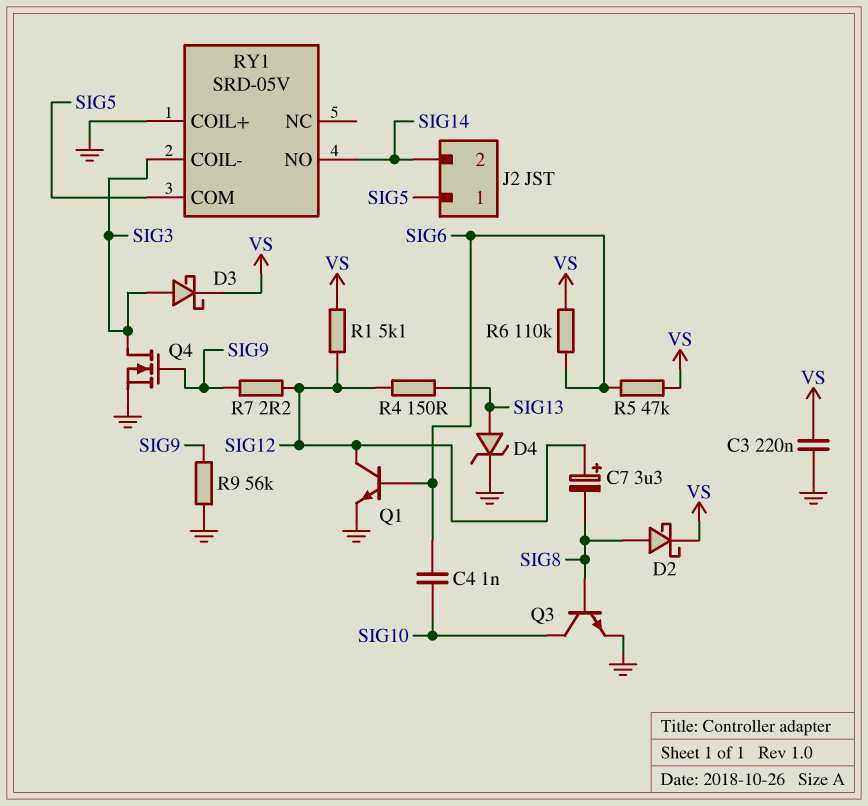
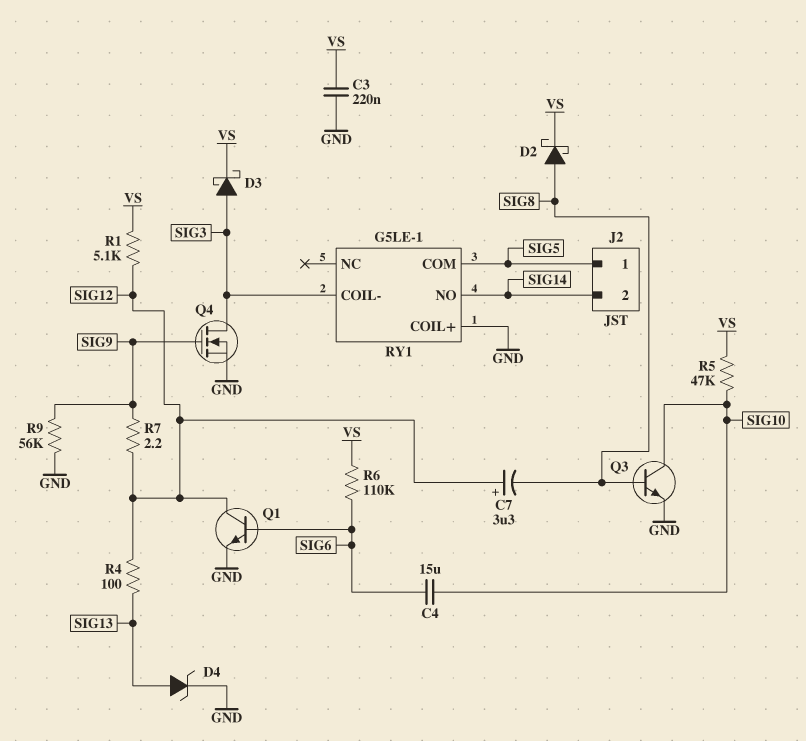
C4: 1nF (SIG6, SIG10) -> 15uF (SIG6, SIG10)
R4: 150 (SIG12, SIG13) -> 100 (SIG12, SIG13)
R5: 47k (SIG6, VS) -> 47k (SIG10, VS)
RY1: SRD-05V -> G5LE-1

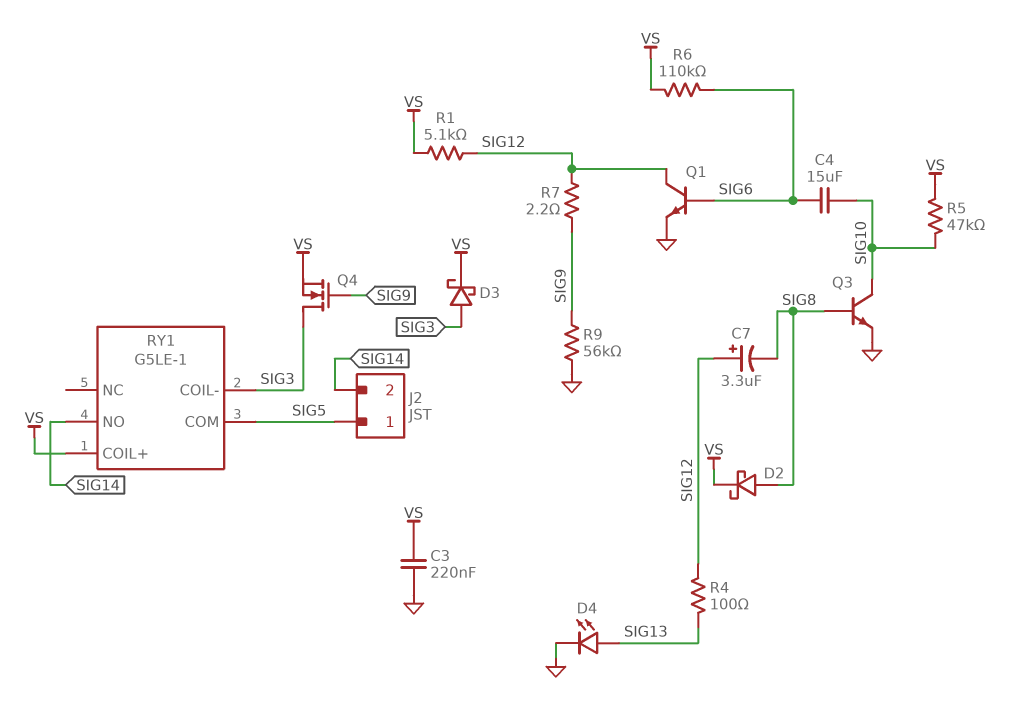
D4: zener (A SIG13, K GND) -> LED (A SIG13, K GND)
Q4: NMOS (G SIG9, D SIG3, S GND) -> NMOS (G SIG9, D SIG3, S VS)
RY1 pin COIL+: GND -> VS

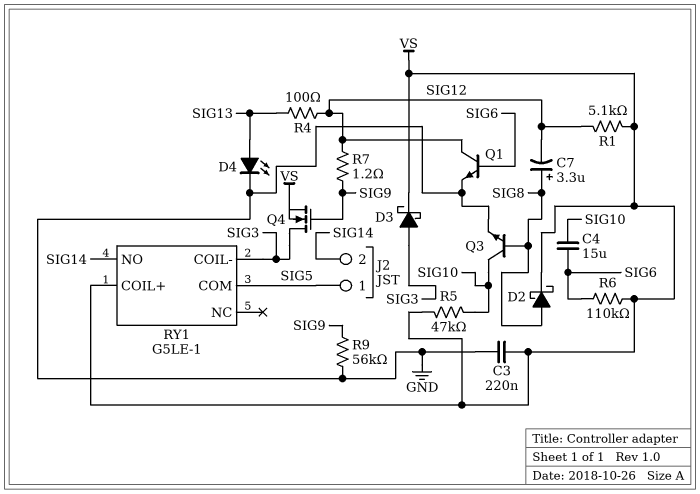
C7: 3.3uF (plus SIG12, minus SIG8) -> 3.3uF (plus SIG8, minus SIG12)
R7: 2.2 (SIG9, SIG12) -> 1.2 (SIG9, SIG12)

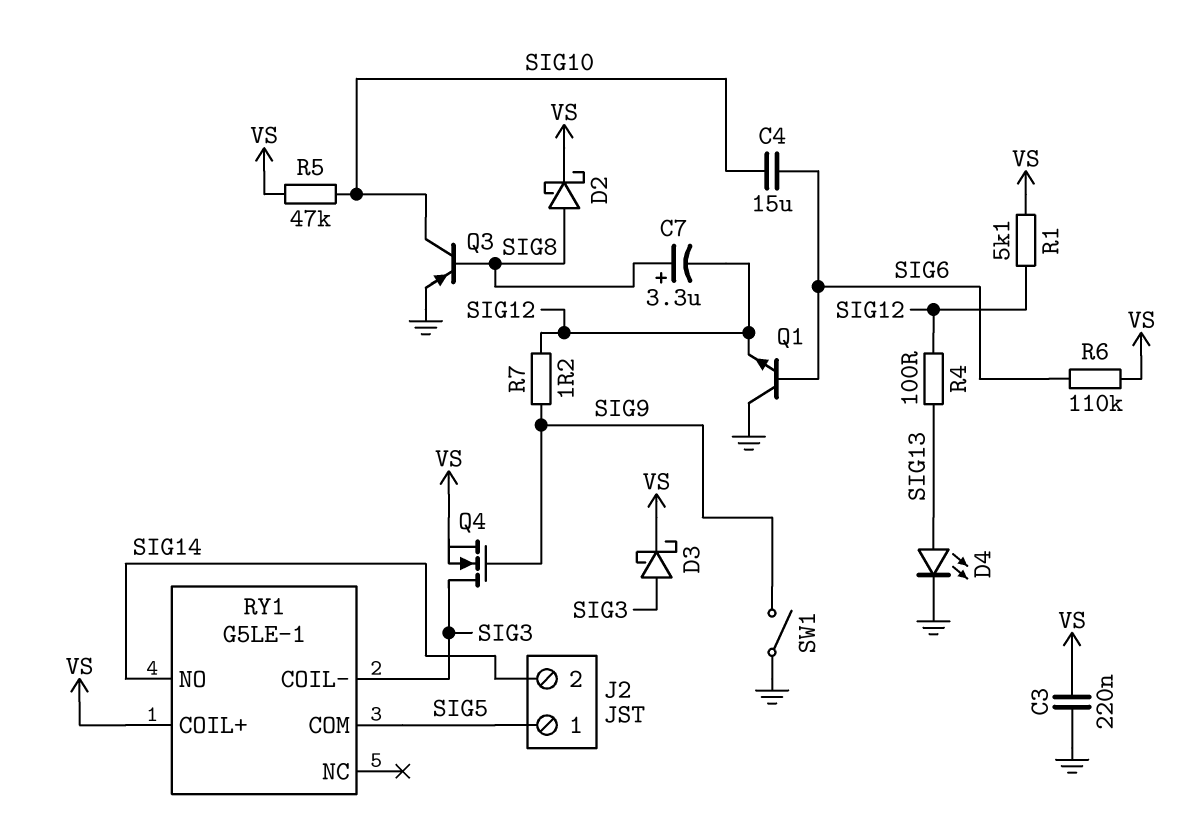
Q1: NPN (B SIG6, C SIG12, E GND) -> NPN (B SIG6, C GND, E SIG12)
Q3: NPN (B SIG8, C SIG10, E GND) -> PNP (B SIG8, C SIG10, E GND)
R9: 56k (GND, SIG9) -> none
SW1: none -> switch (GND, SIG9)

